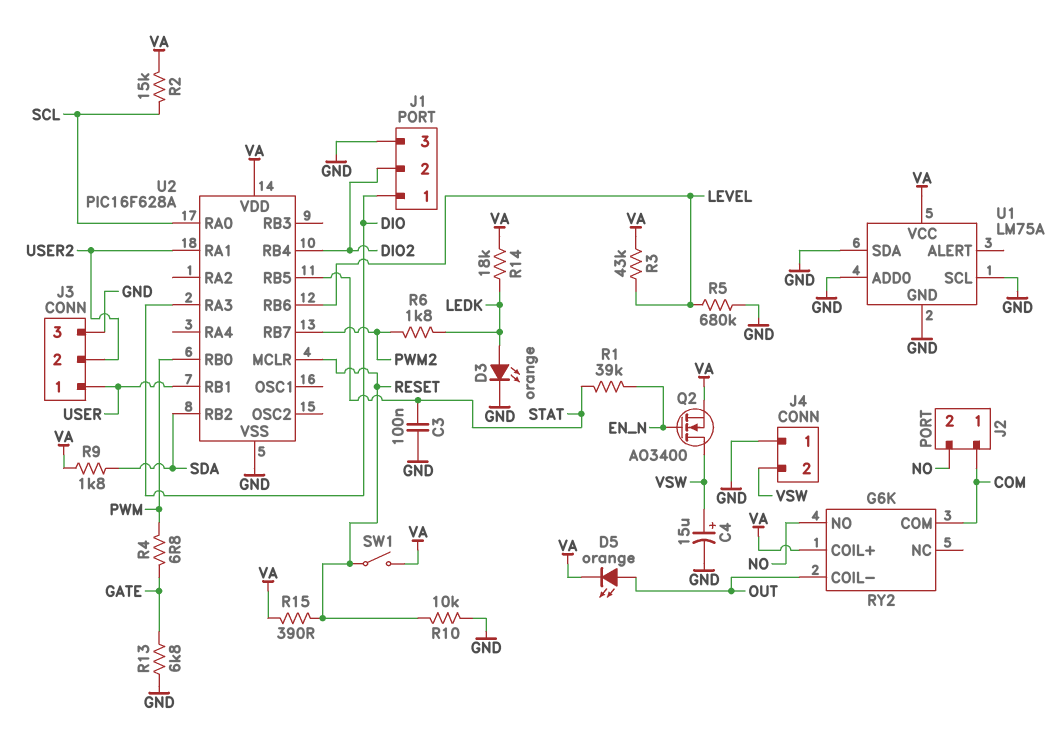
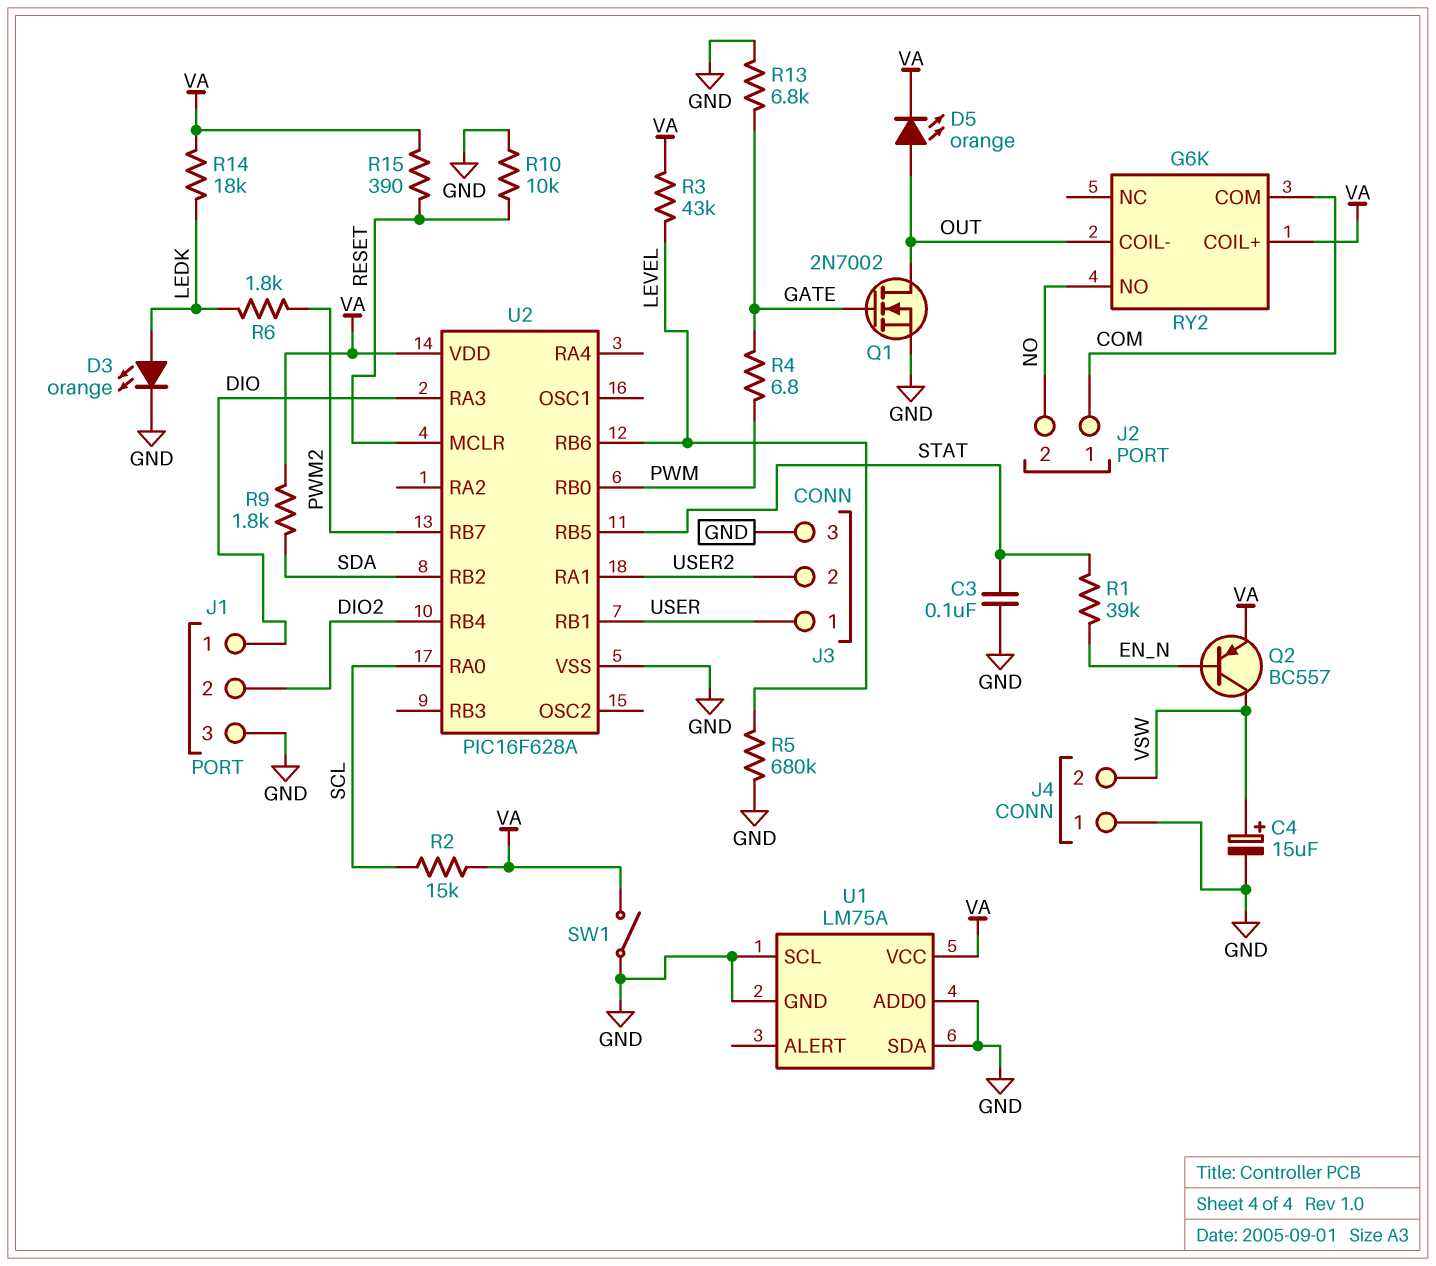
Q1: none -> NMOS 2N7002 (G GATE, D OUT, S GND)
Q2: NMOS AO3400 (G EN_N, D VSW, S VA) -> PNP BC557 (B EN_N, C VSW, E VA)
SW1: switch (RESET, VA) -> switch (GND, VA)

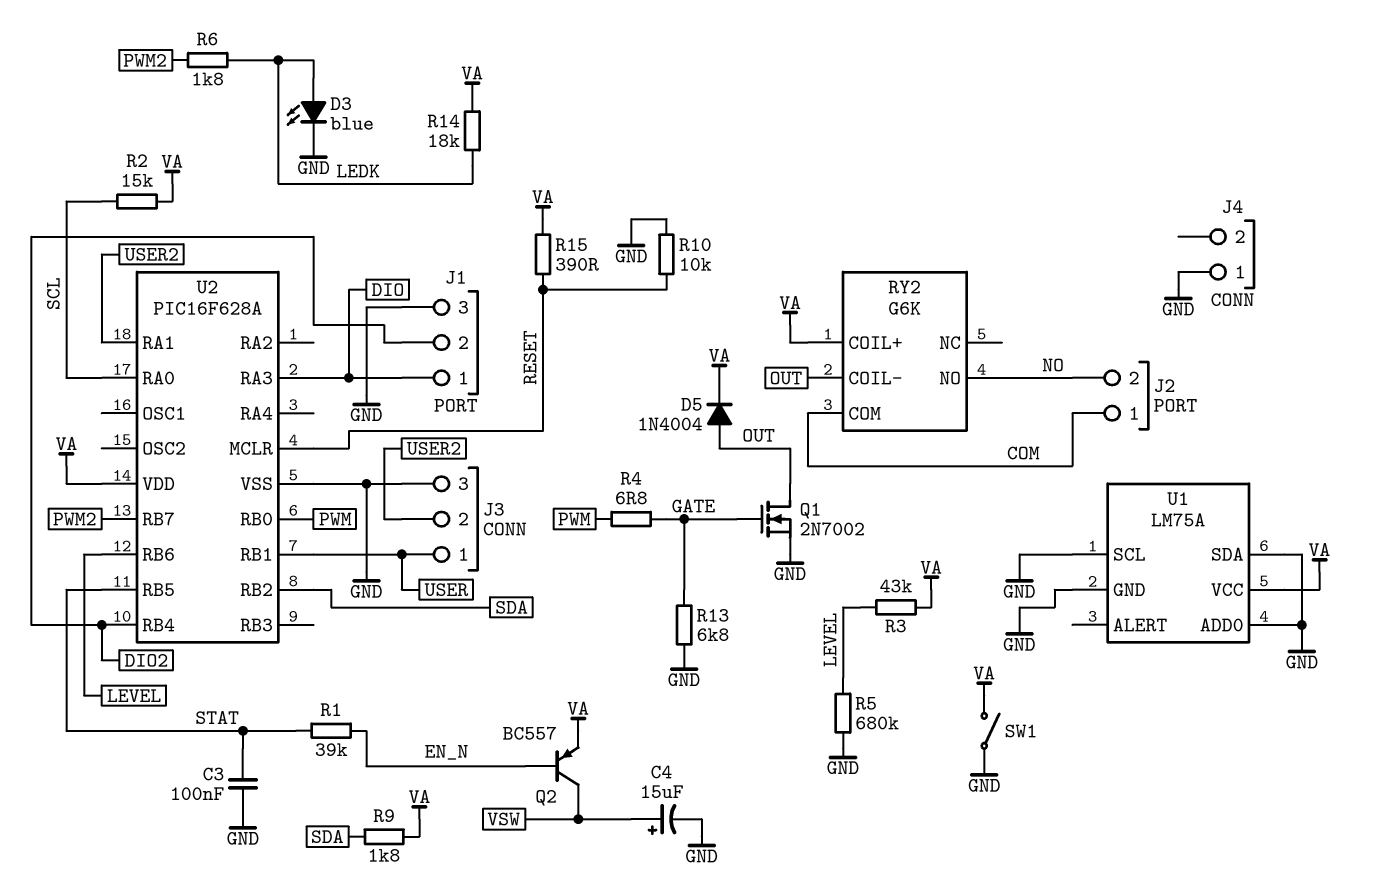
D3: LED orange (A LEDK, K GND) -> LED blue (A LEDK, K GND)
D5: LED orange (A OUT, K VA) -> diode 1N4004 (A OUT, K VA)
J4 pin 2: VSW -> none

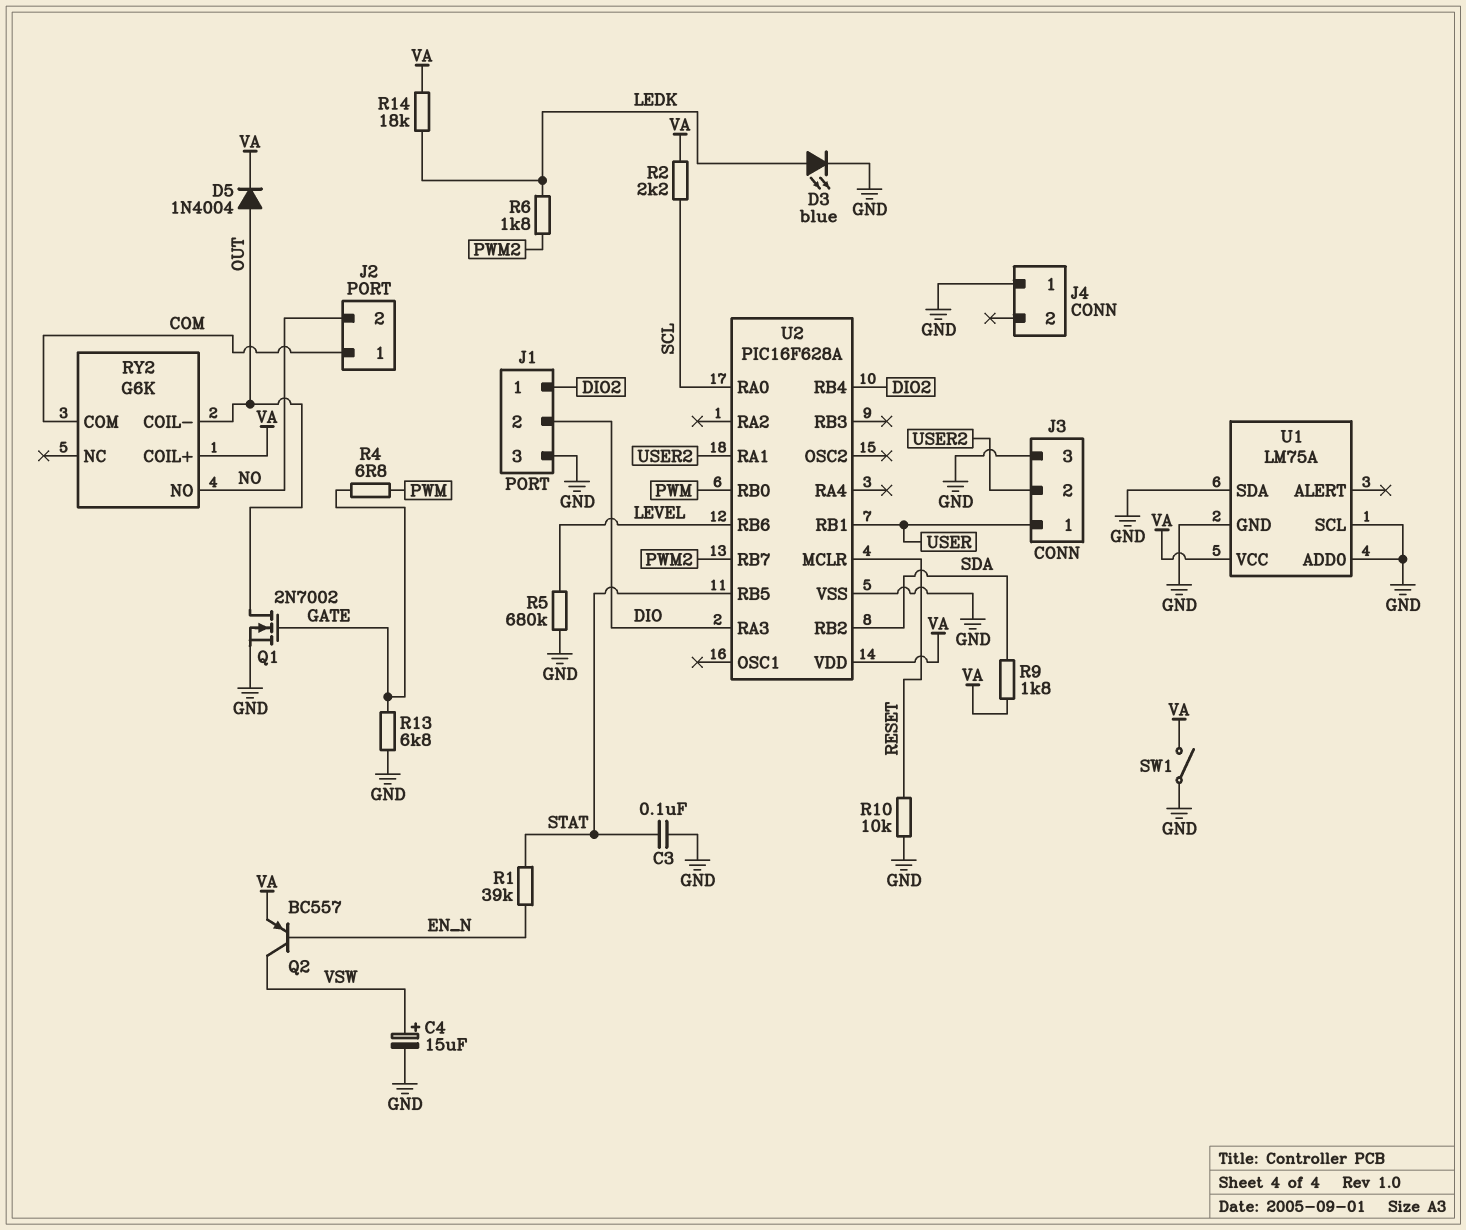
J1 pin 1: DIO -> DIO2
J1 pin 2: DIO2 -> DIO
R2: 15k (SCL, VA) -> 2.2k (SCL, VA)
R3: 43k (LEVEL, VA) -> none
R15: 390 (RESET, VA) -> none

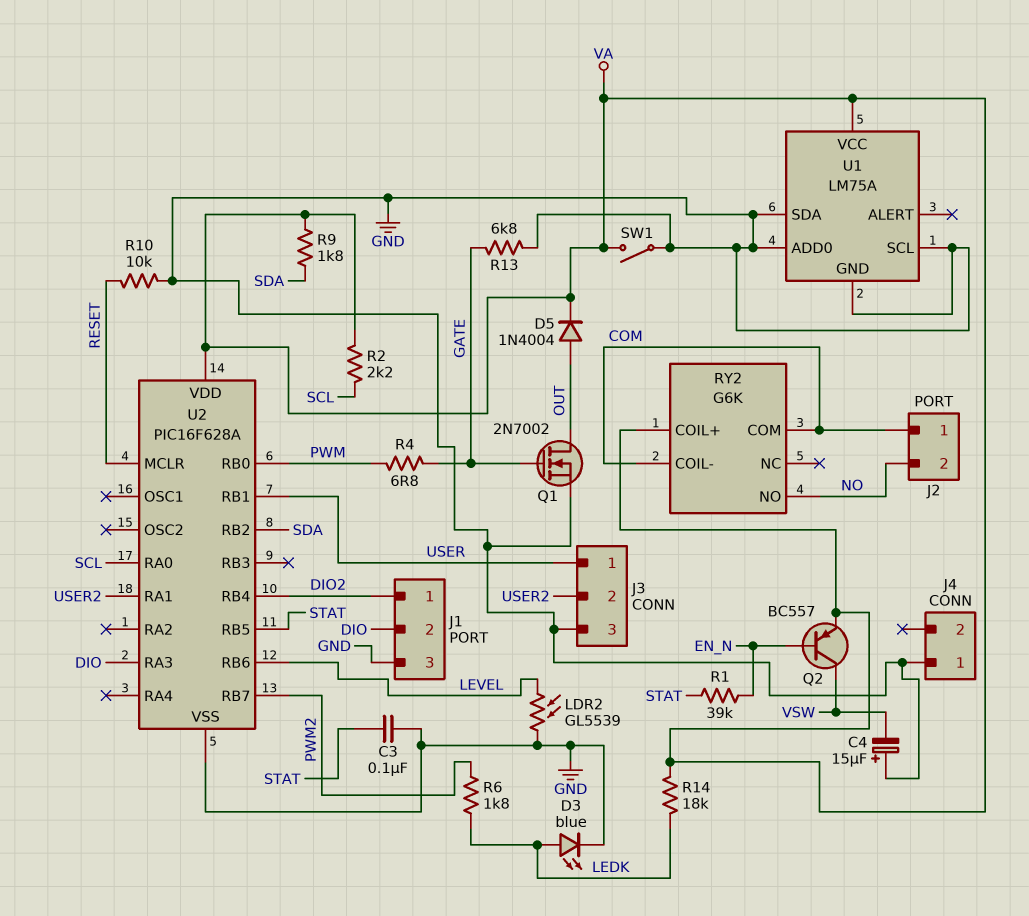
C4: 15uF (plus VSW, minus GND) -> 15uF (plus GND, minus VSW)
LDR2: none -> GL5539 (GND, LEVEL)
R5: 680k (GND, LEVEL) -> none
RY2 pin COIL-: OUT -> COM

